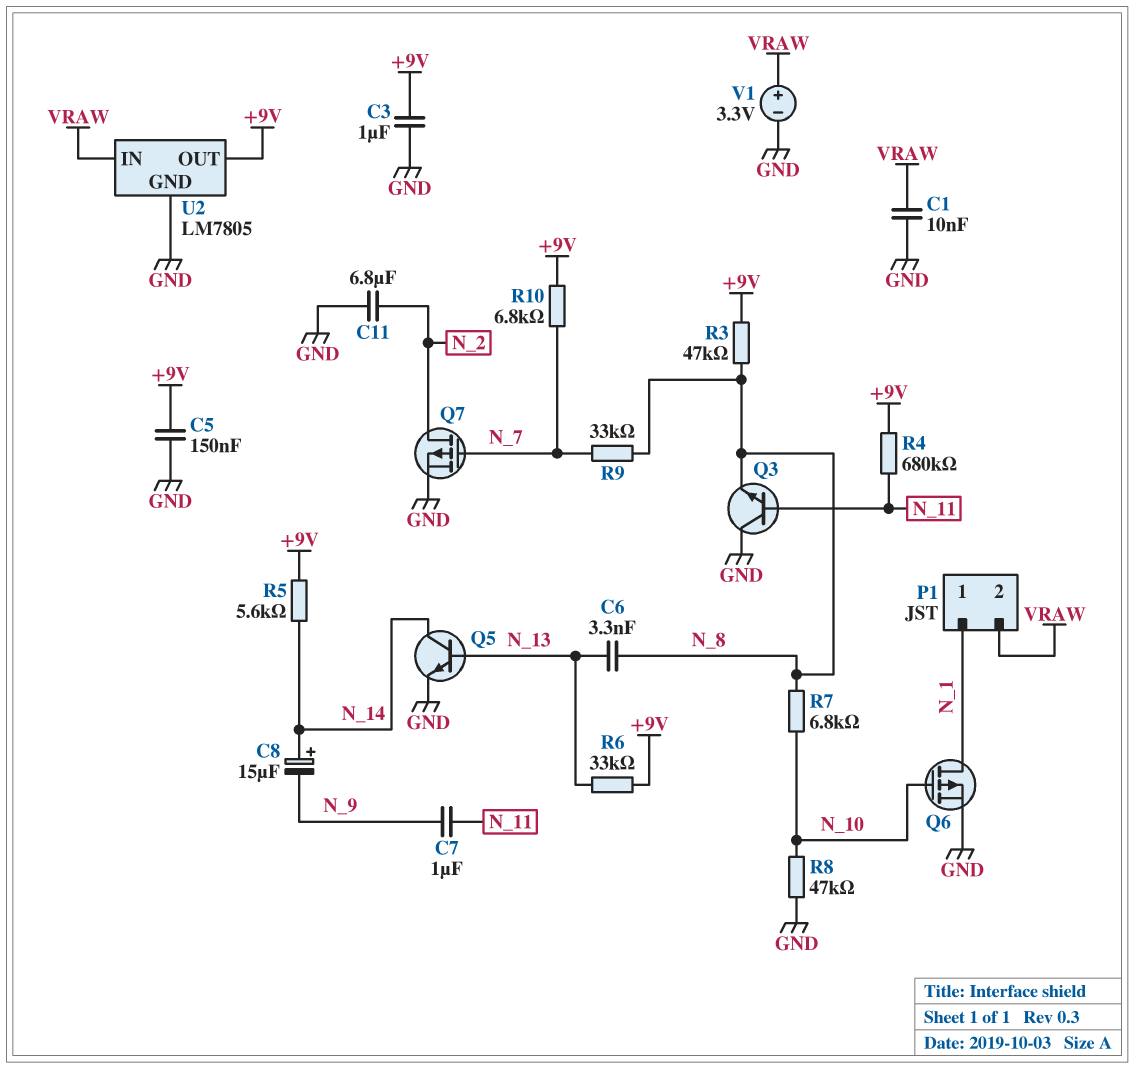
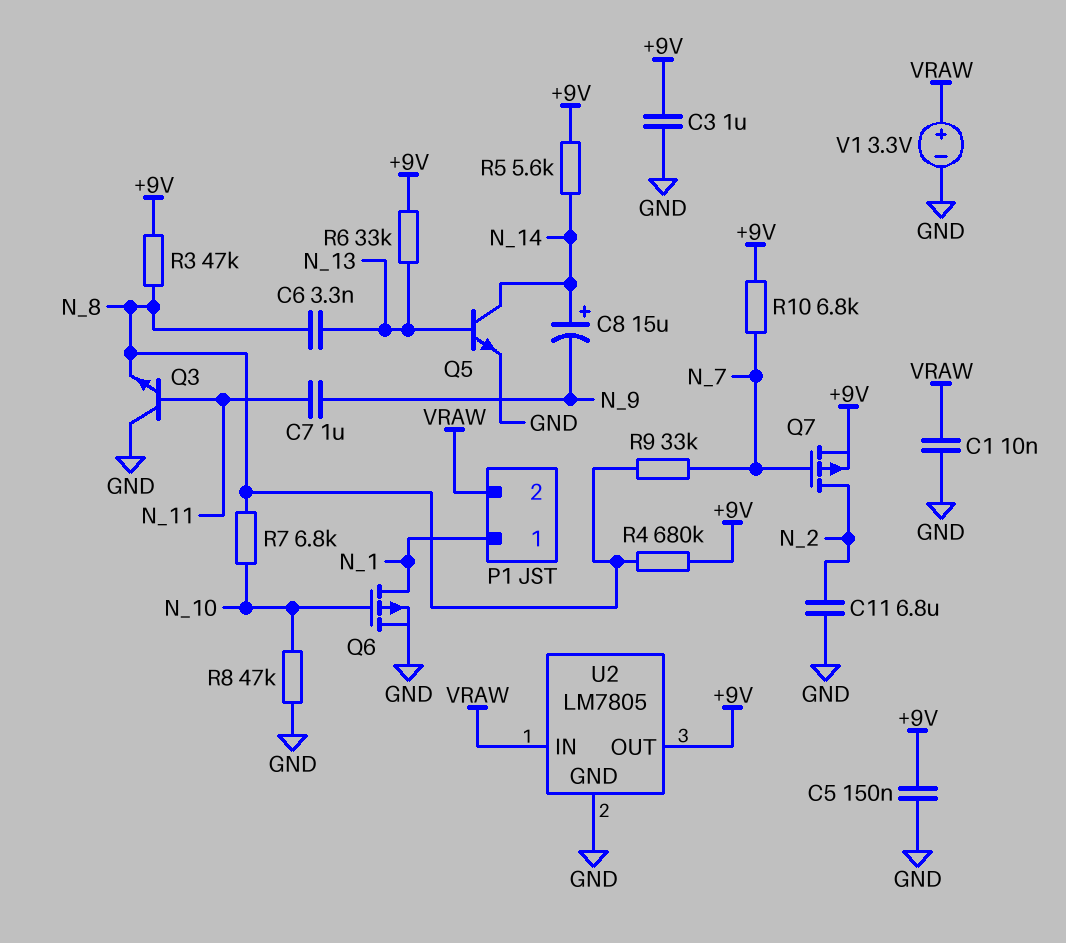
Q7: PMOS (G N_7, D N_2, S GND) -> PMOS (G N_7, D N_2, S +9V)
R4: 680k (+9V, N_11) -> 680k (+9V, N_8)

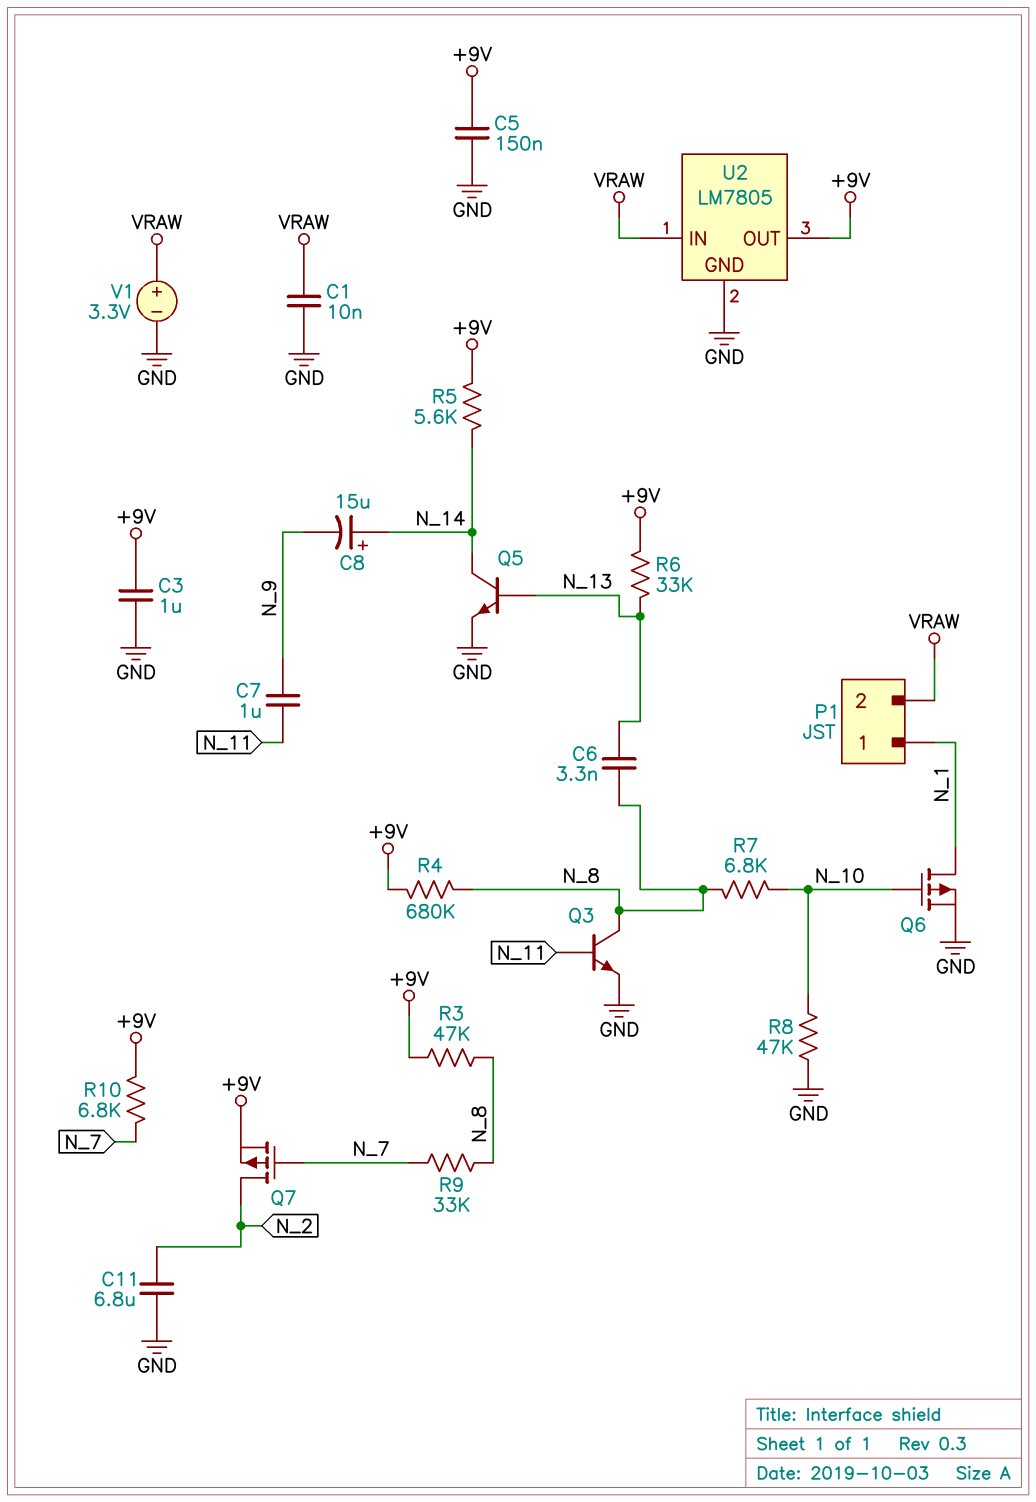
Q3: NPN (B N_11, C GND, E N_8) -> NPN (B N_11, C N_8, E GND)

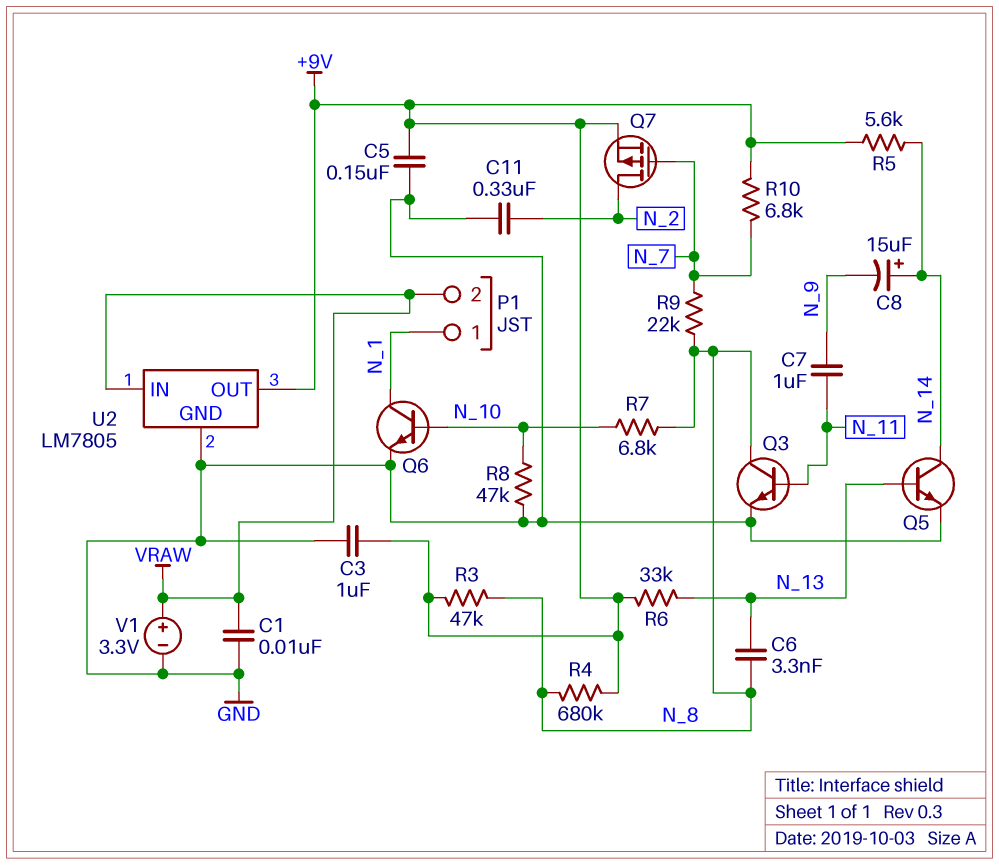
C11: 6.8uF (GND, N_2) -> 330nF (GND, N_2)
Q6: PMOS (G N_10, D N_1, S GND) -> NPN (B N_10, C N_1, E GND)
R9: 33k (N_7, N_8) -> 22k (N_7, N_8)

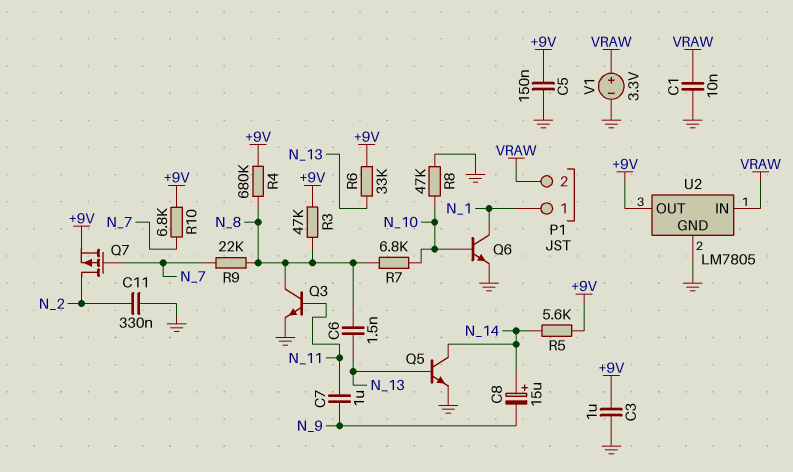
C6: 3.3nF (N_8, N_13) -> 1.5nF (N_8, N_13)

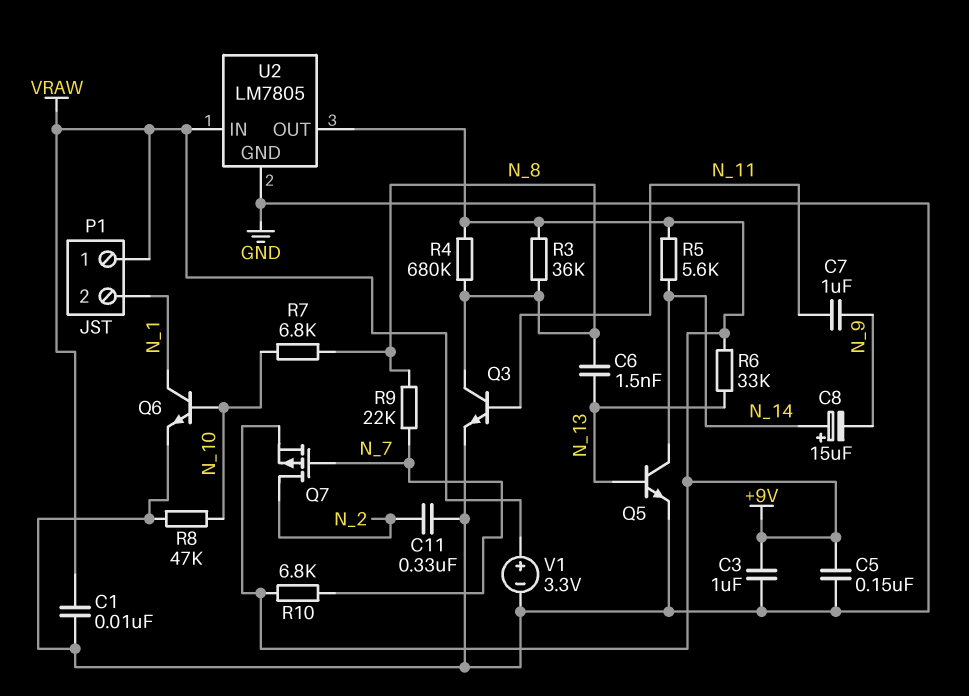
P1 pin 1: N_1 -> VRAW
P1 pin 2: VRAW -> N_1
R3: 47k (+9V, N_8) -> 36k (+9V, N_8)

